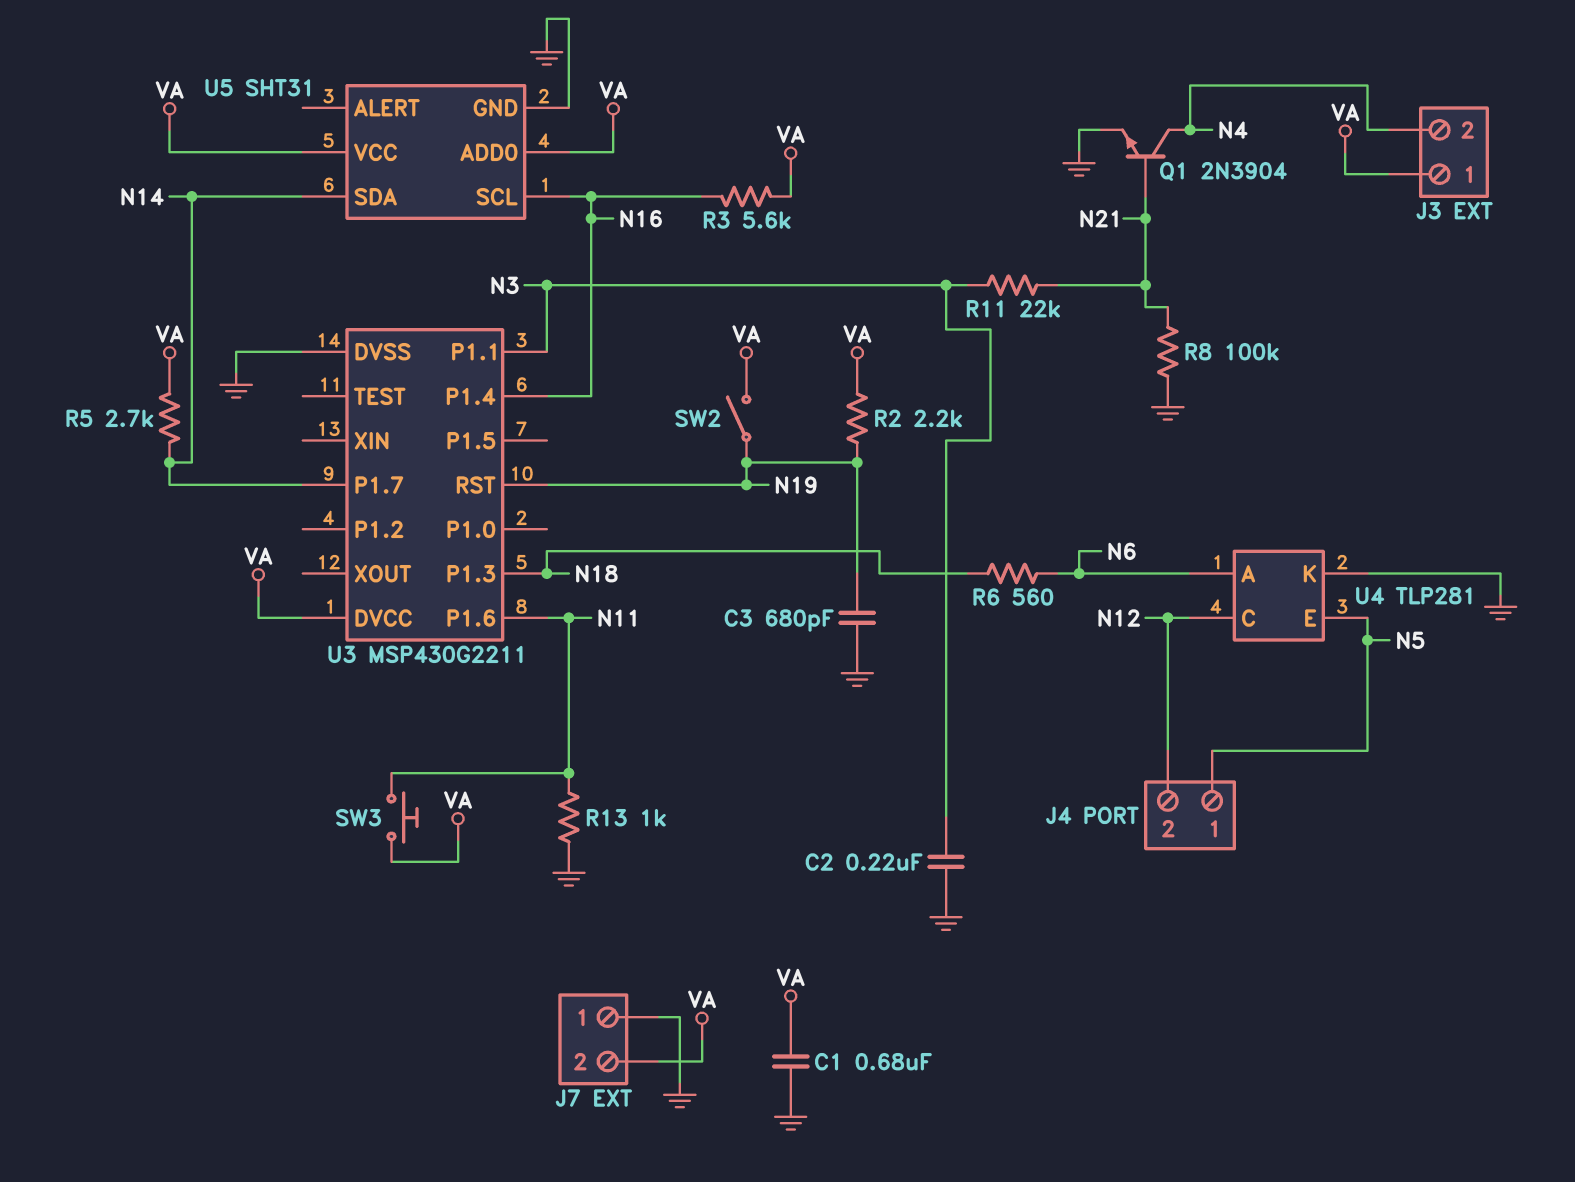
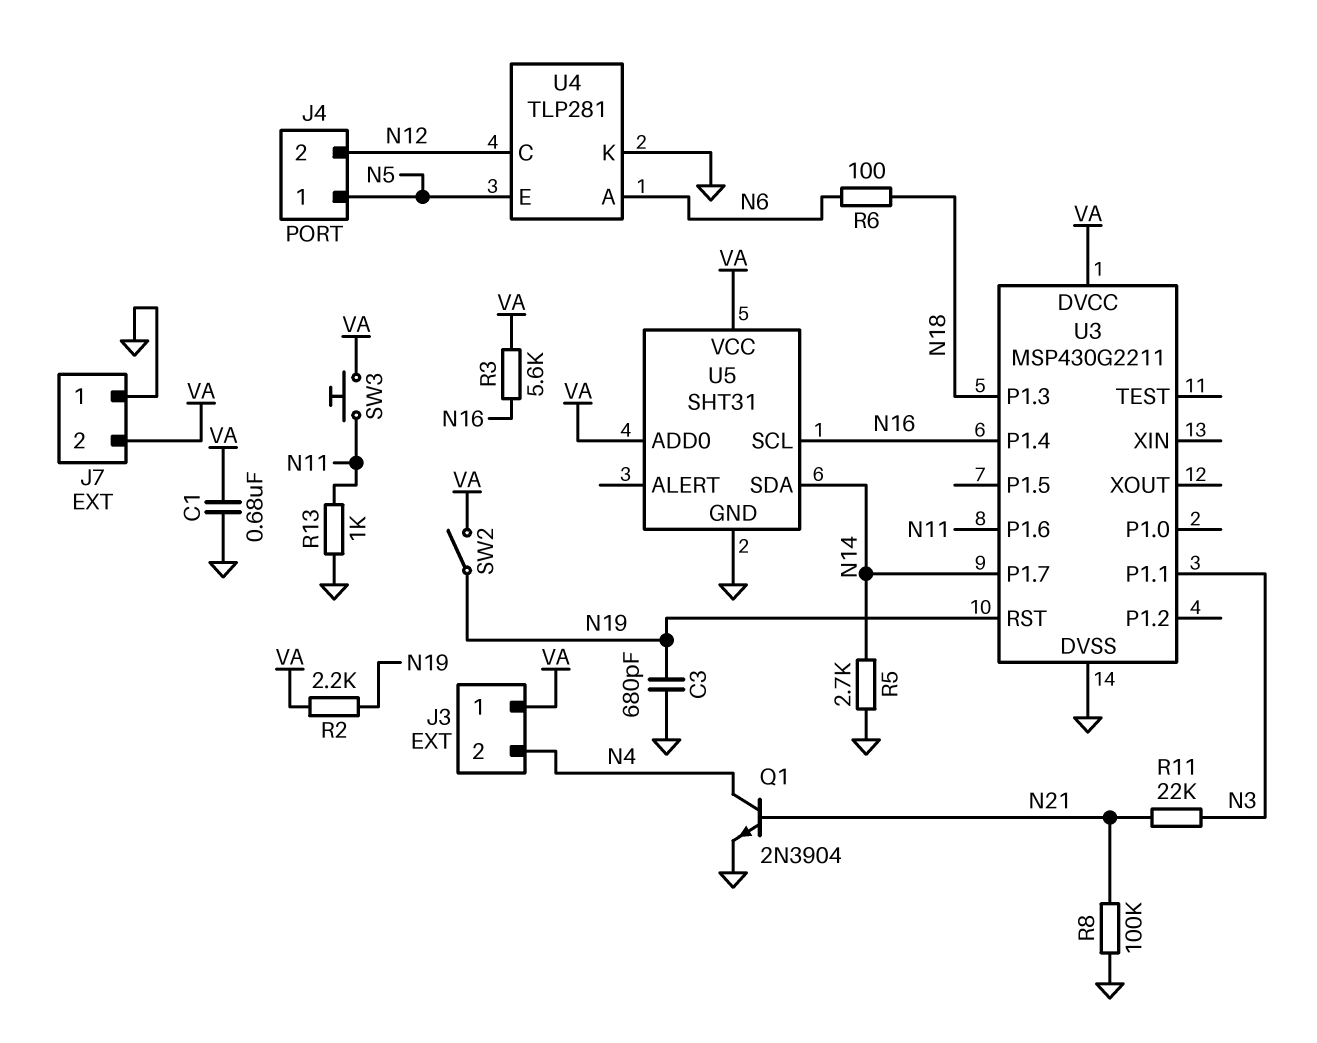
C2: 220nF (GND, N3) -> none
R5: 2.7k (N14, VA) -> 2.7k (GND, N14)
R6: 560 (N6, N18) -> 100 (N6, N18)

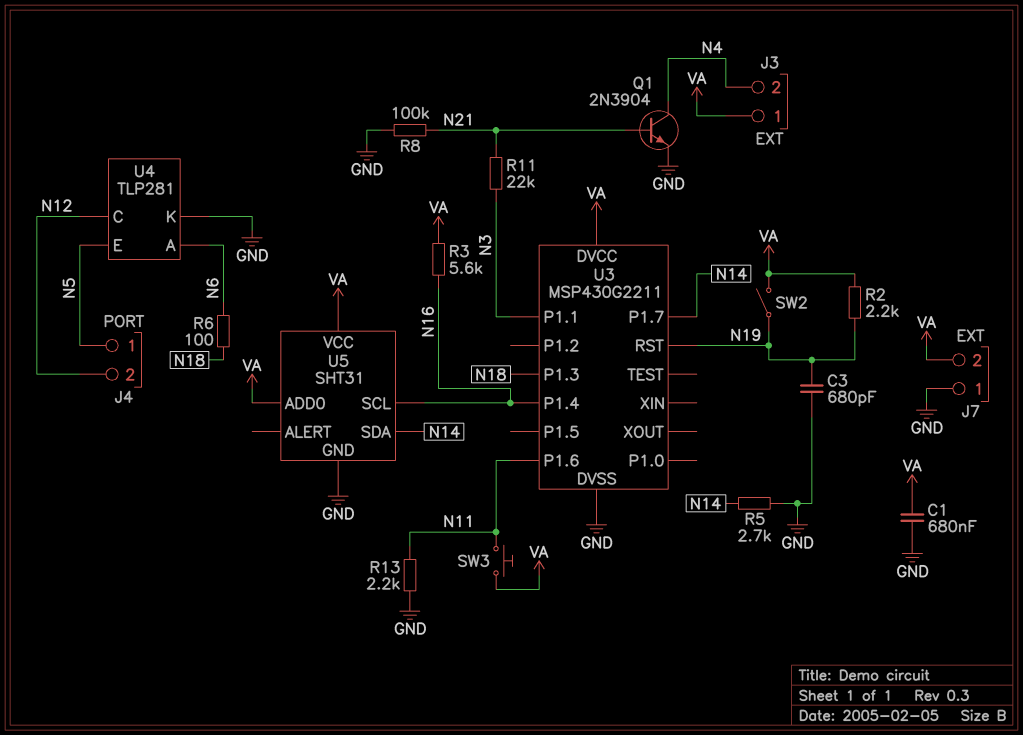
R13: 1k (GND, N11) -> 2.2k (GND, N11)

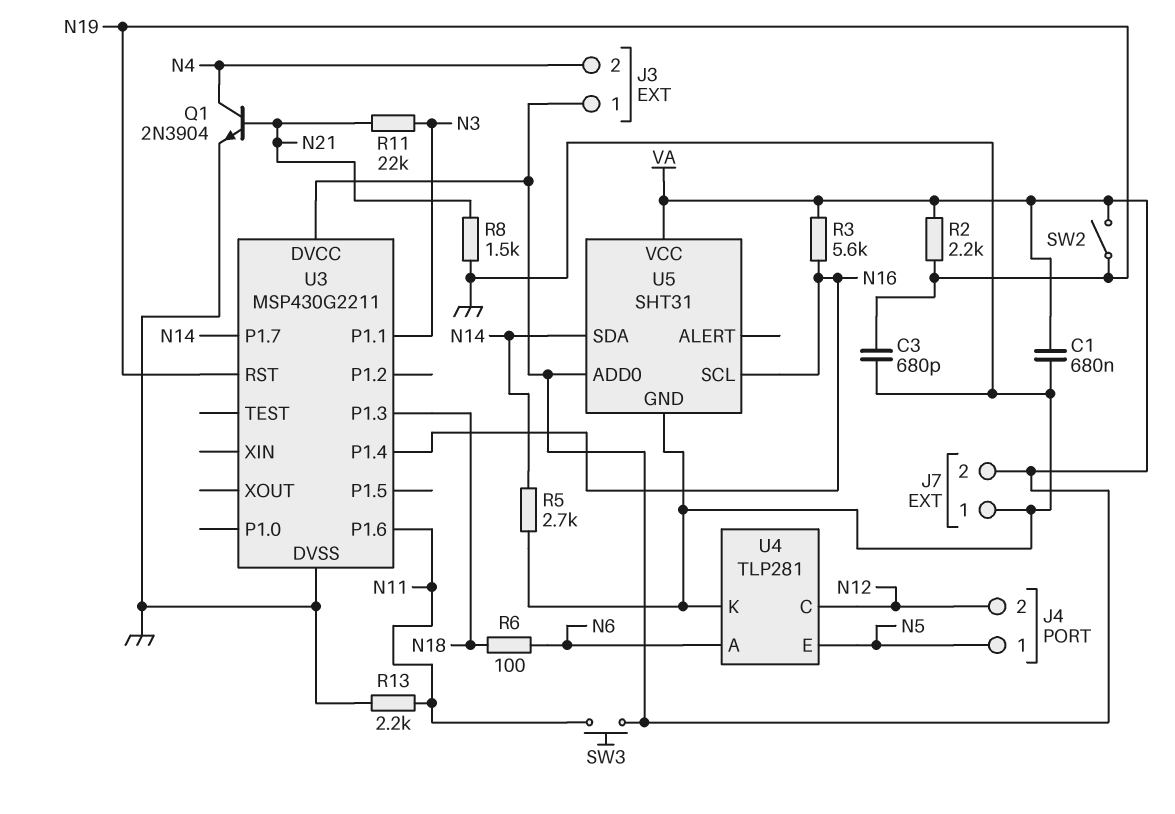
R8: 100k (GND, N21) -> 1.5k (GND, N21)

